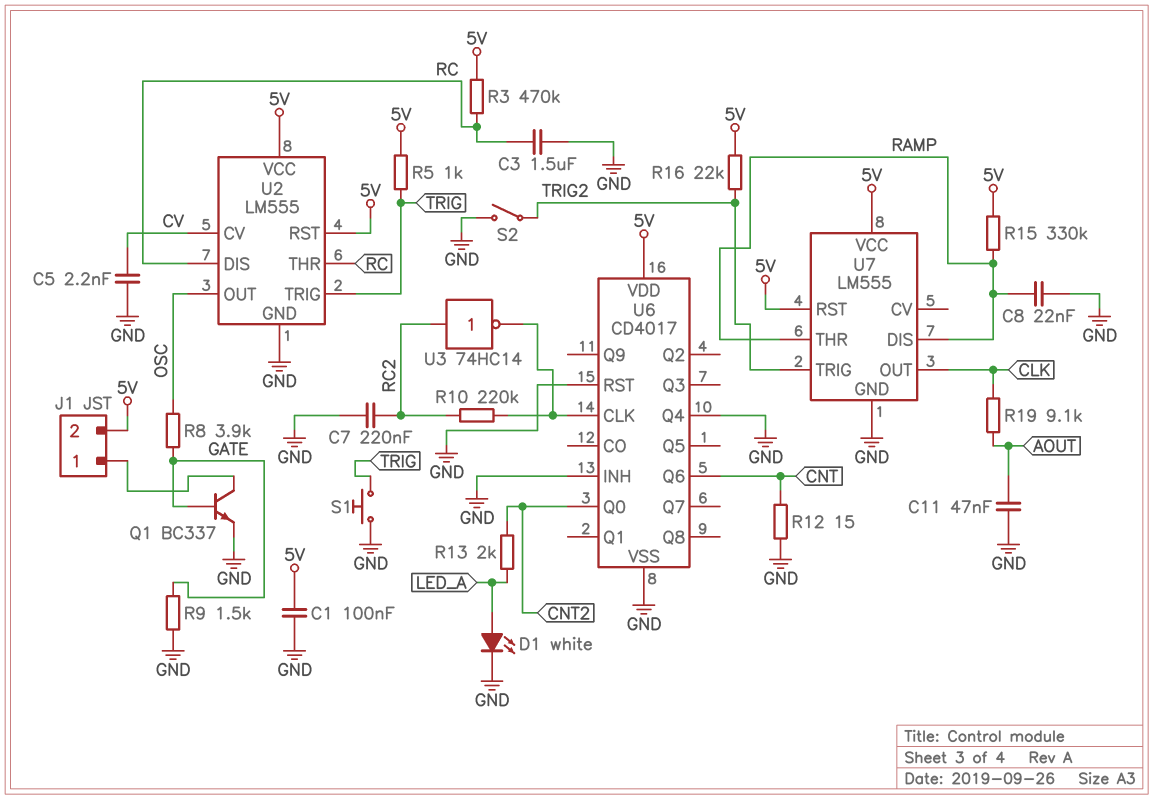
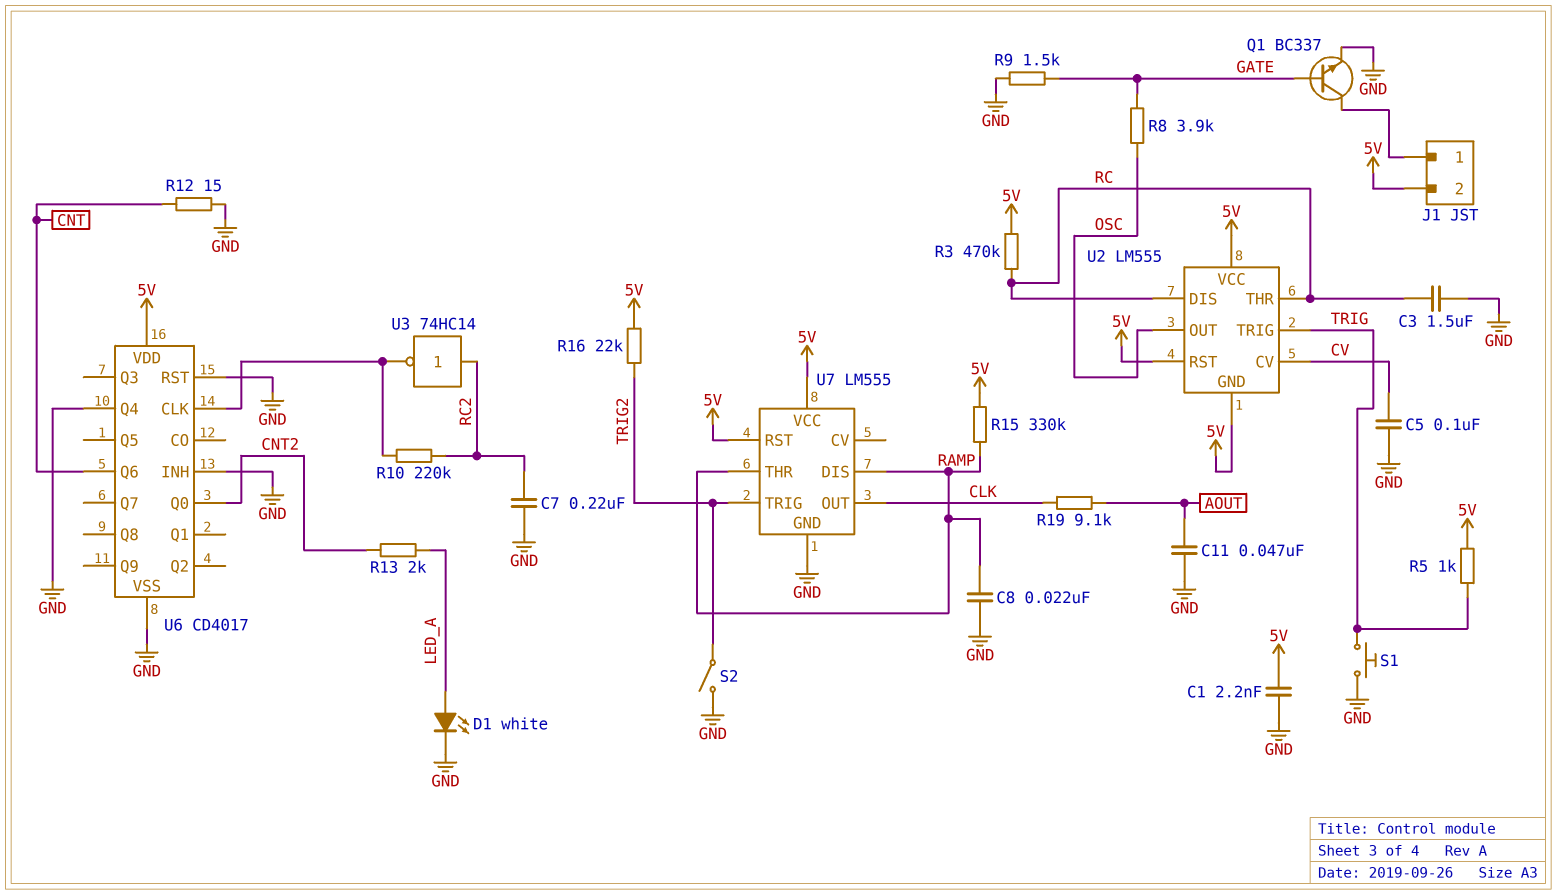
C1: 100nF (5V, GND) -> 2.2nF (5V, GND)
C5: 2.2nF (CV, GND) -> 100nF (CV, GND)
U2 pin GND: GND -> 5V

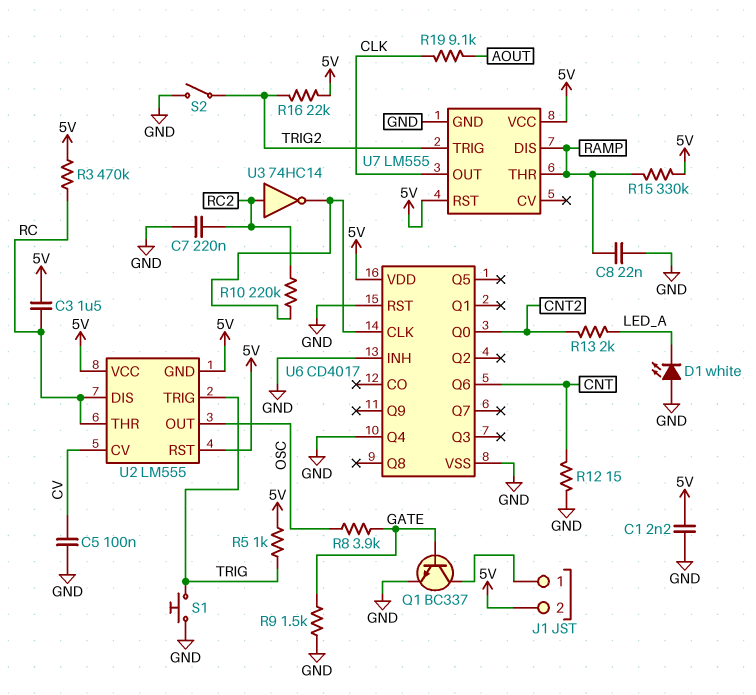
C3: 1.5uF (GND, RC) -> 1.5uF (5V, RC)
C11: 47nF (AOUT, GND) -> none
D1: LED white (A LED_A, K GND) -> LED white (A GND, K LED_A)

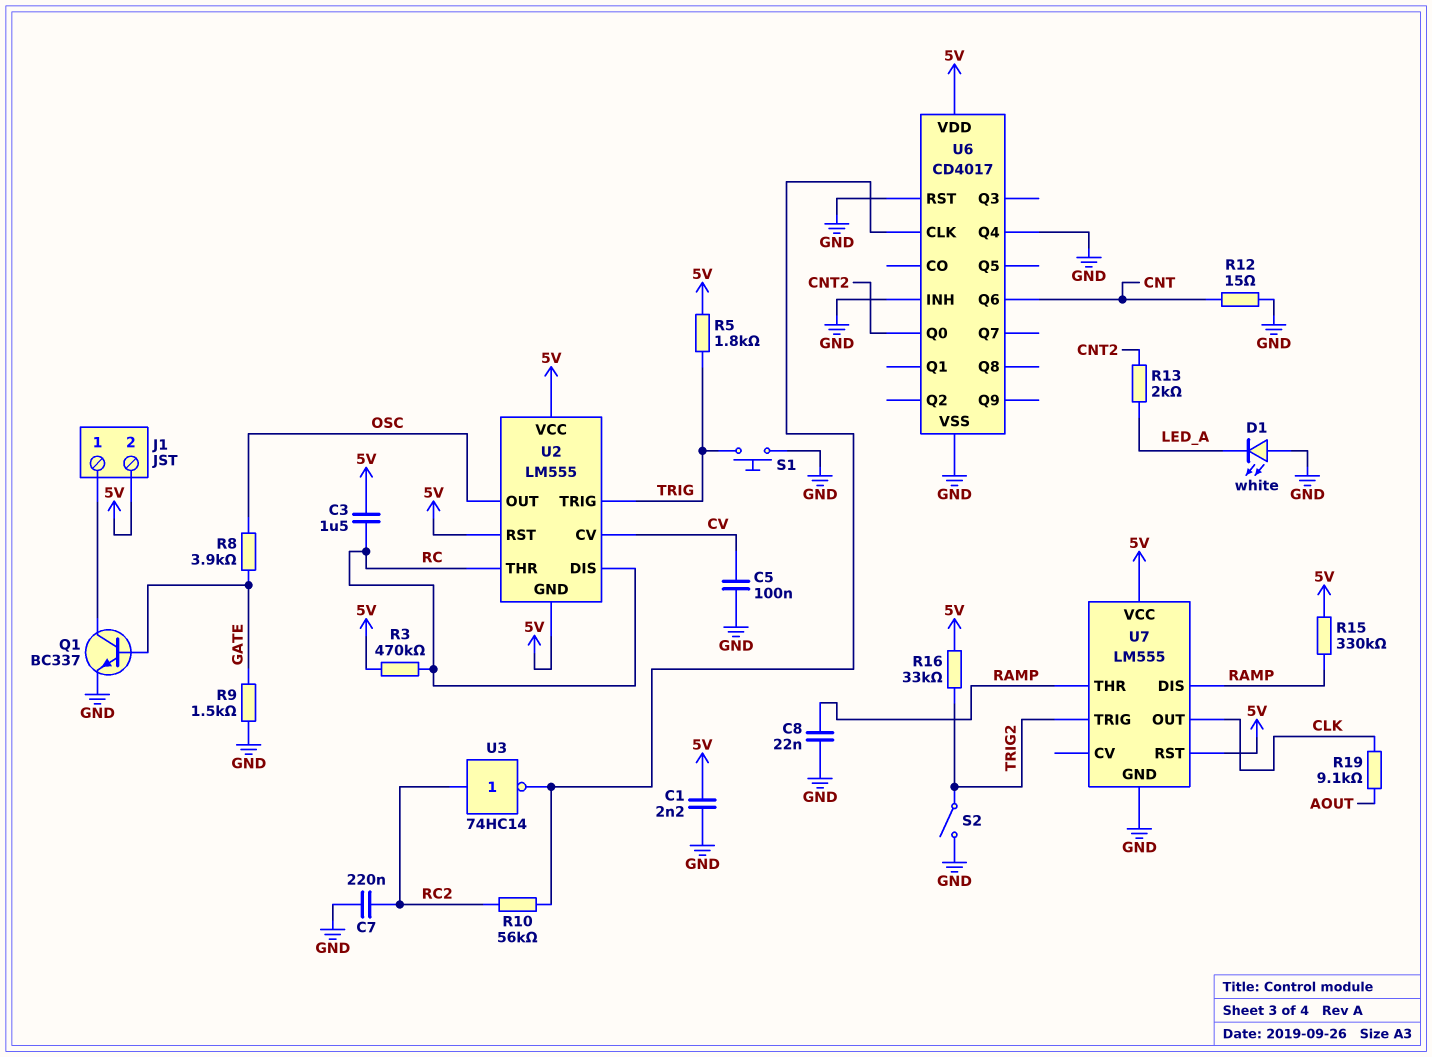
R5: 1k (5V, TRIG) -> 1.8k (5V, TRIG)
R10: 220k (RC2, U6/CLK) -> 56k (RC2, U6/CLK)
R16: 22k (5V, TRIG2) -> 33k (5V, TRIG2)

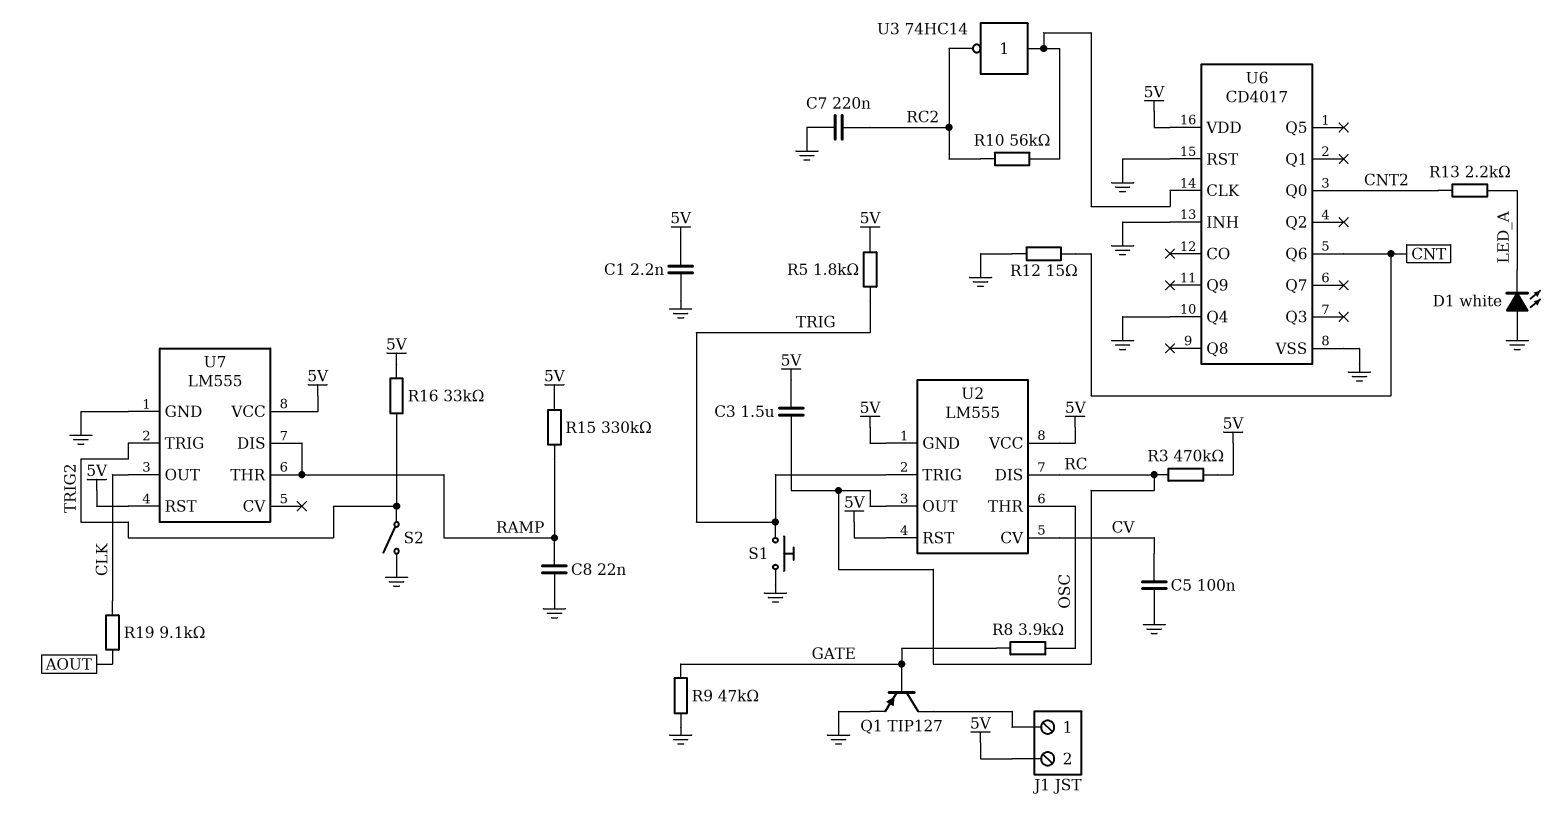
Q1: NPN BC337 (B GATE, C J1/1, E GND) -> PNP TIP127 (B GATE, C J1/1, E GND)
R9: 1.5k (GATE, GND) -> 47k (GATE, GND)
R13: 2k (CNT2, LED_A) -> 2.2k (CNT2, LED_A)
U2 pin OUT: OSC -> RC
U2 pin THR: RC -> OSC
U3: NOT 74HC14 (in RC2, out U6/CLK) -> NOT 74HC14 (in U6/CLK, out RC2)

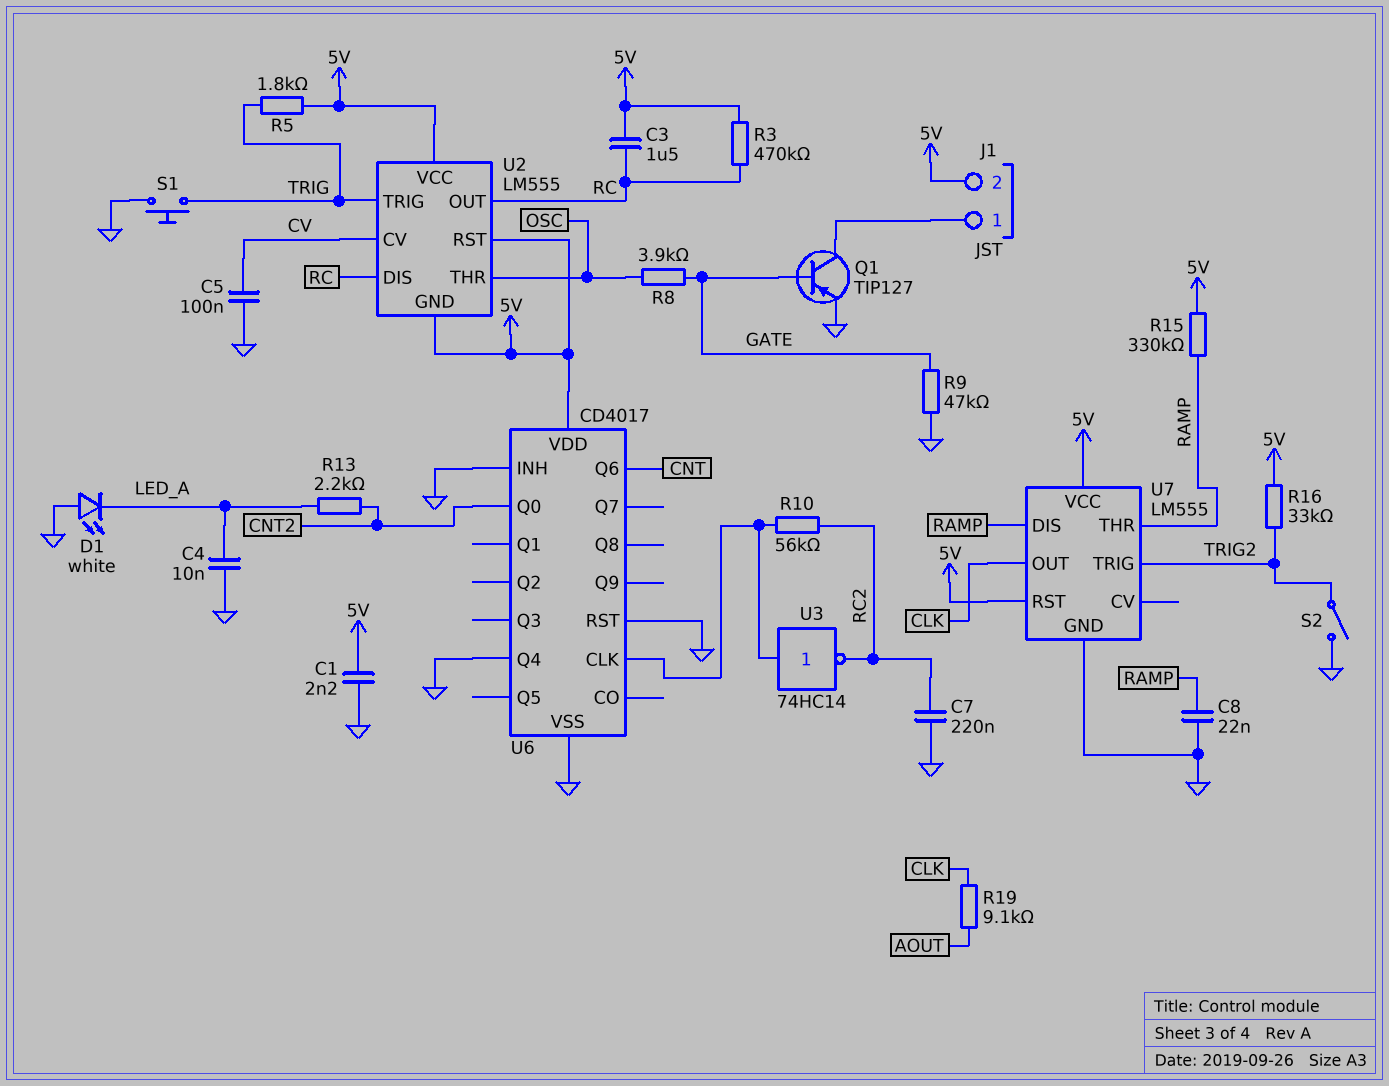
C4: none -> 10nF (GND, LED_A)
R12: 15 (CNT, GND) -> none

